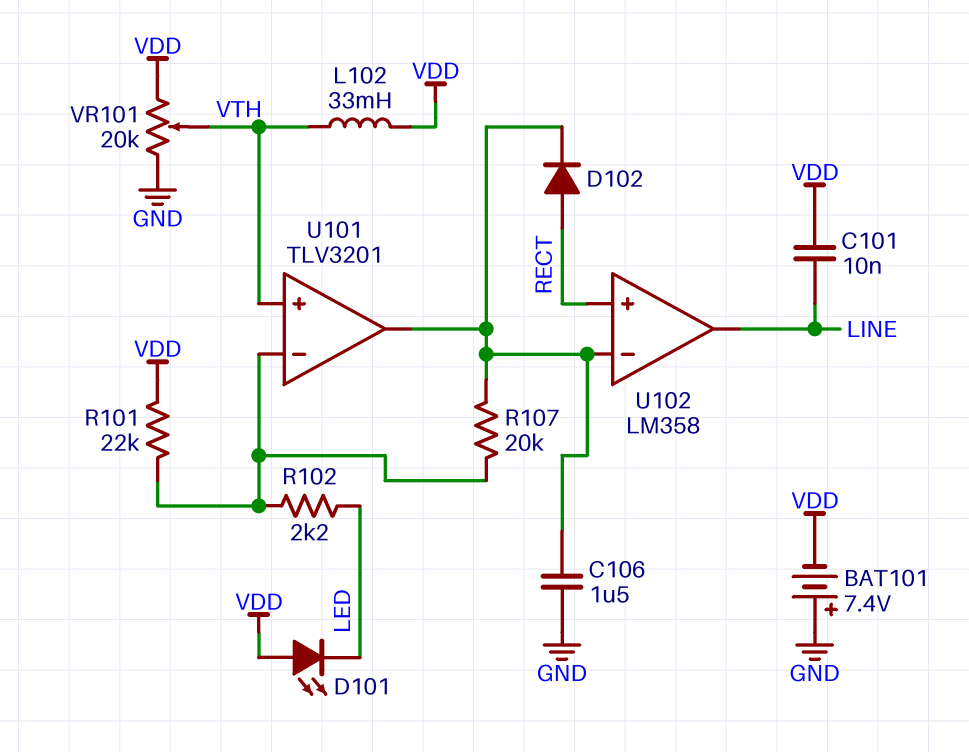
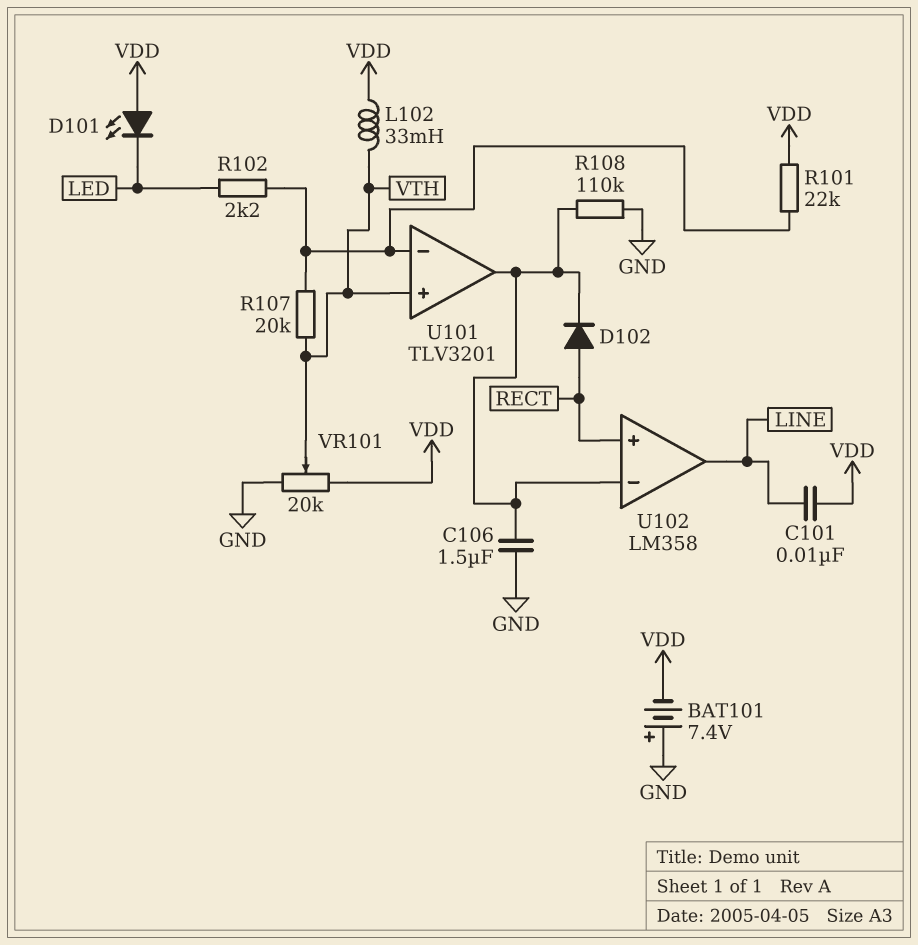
R107: 20k (U101/in-, U101/out) -> 20k (U101/in-, VTH)
R108: none -> 110k (GND, U101/out)

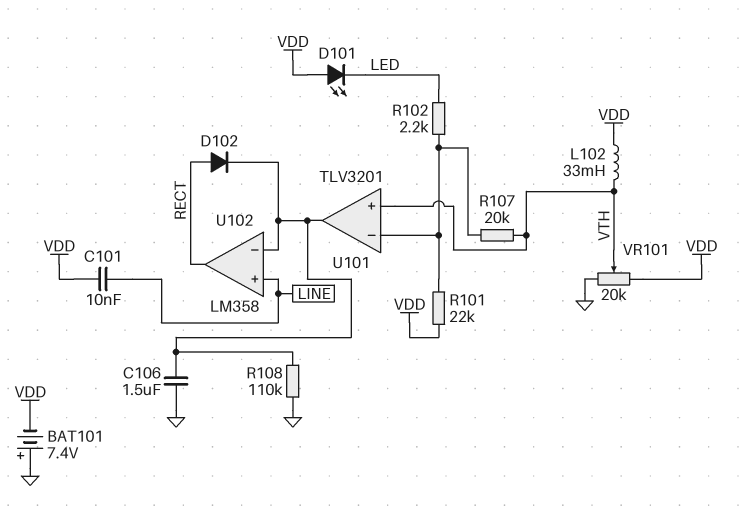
U102 pin in+: RECT -> LINE
U102 pin out: LINE -> RECT

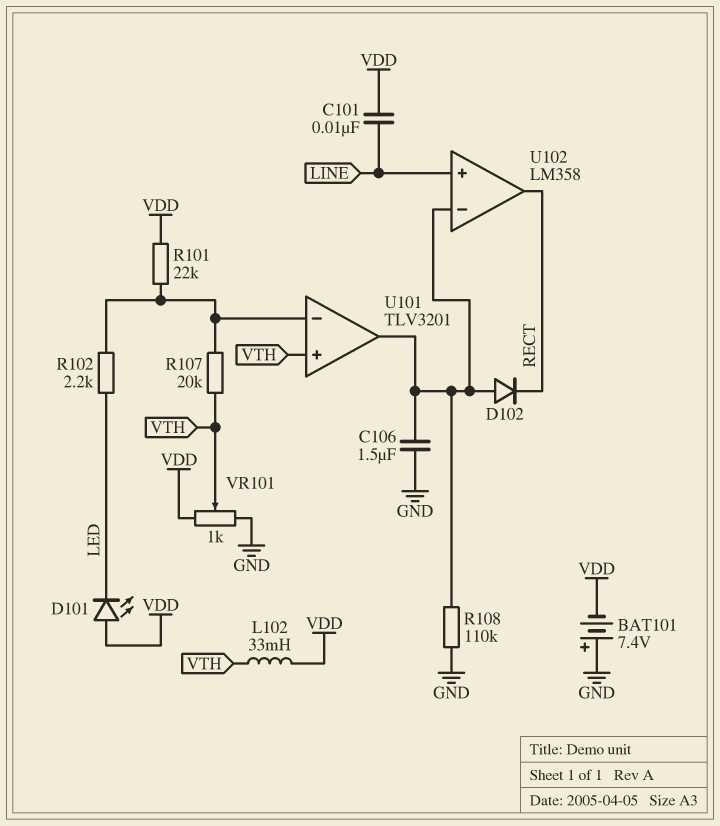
D102: diode (A RECT, K U101/out) -> diode (A U101/out, K RECT)
VR101: 20k (GND, VDD, wiper VTH) -> 1k (GND, VDD, wiper VTH)

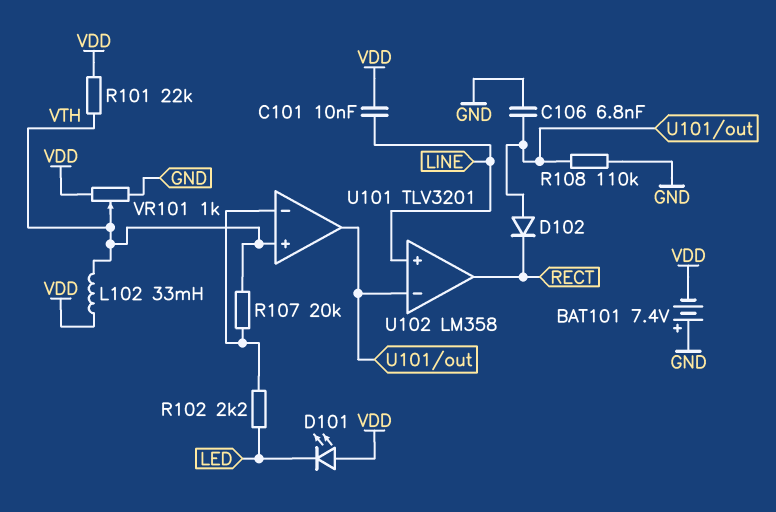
C106: 1.5uF (GND, U101/out) -> 6.8nF (GND, U101/out)
R101: 22k (U101/in-, VDD) -> 22k (VDD, VTH)

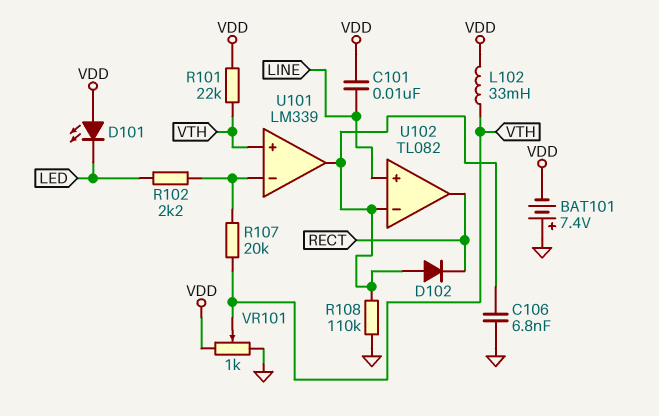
U101: TLV3201 -> LM339
U102: LM358 -> TL082

